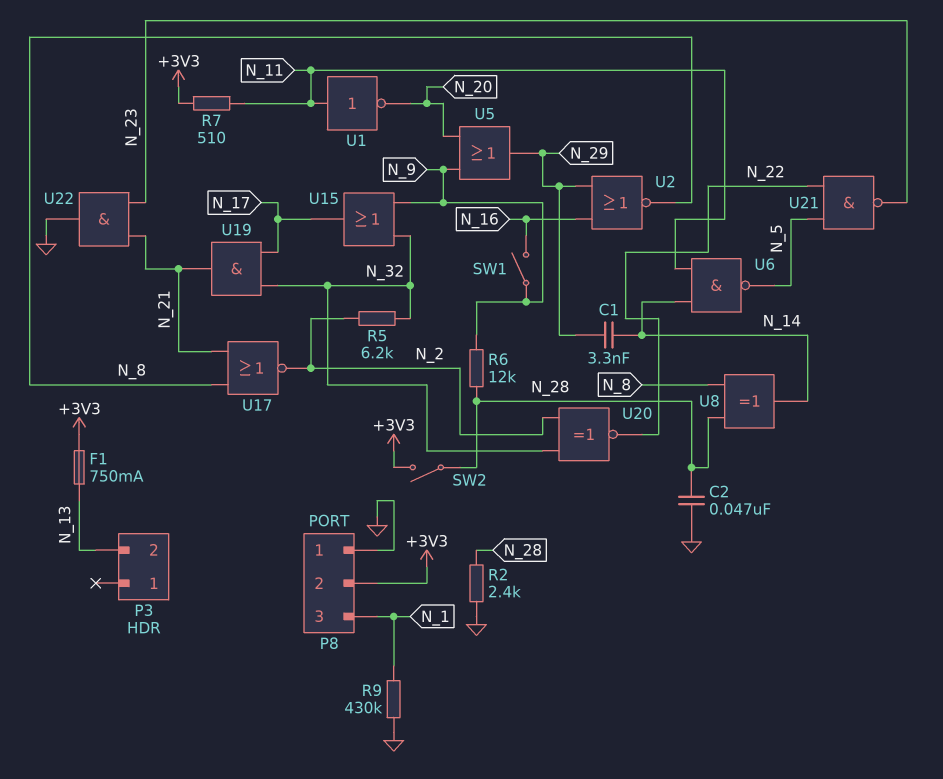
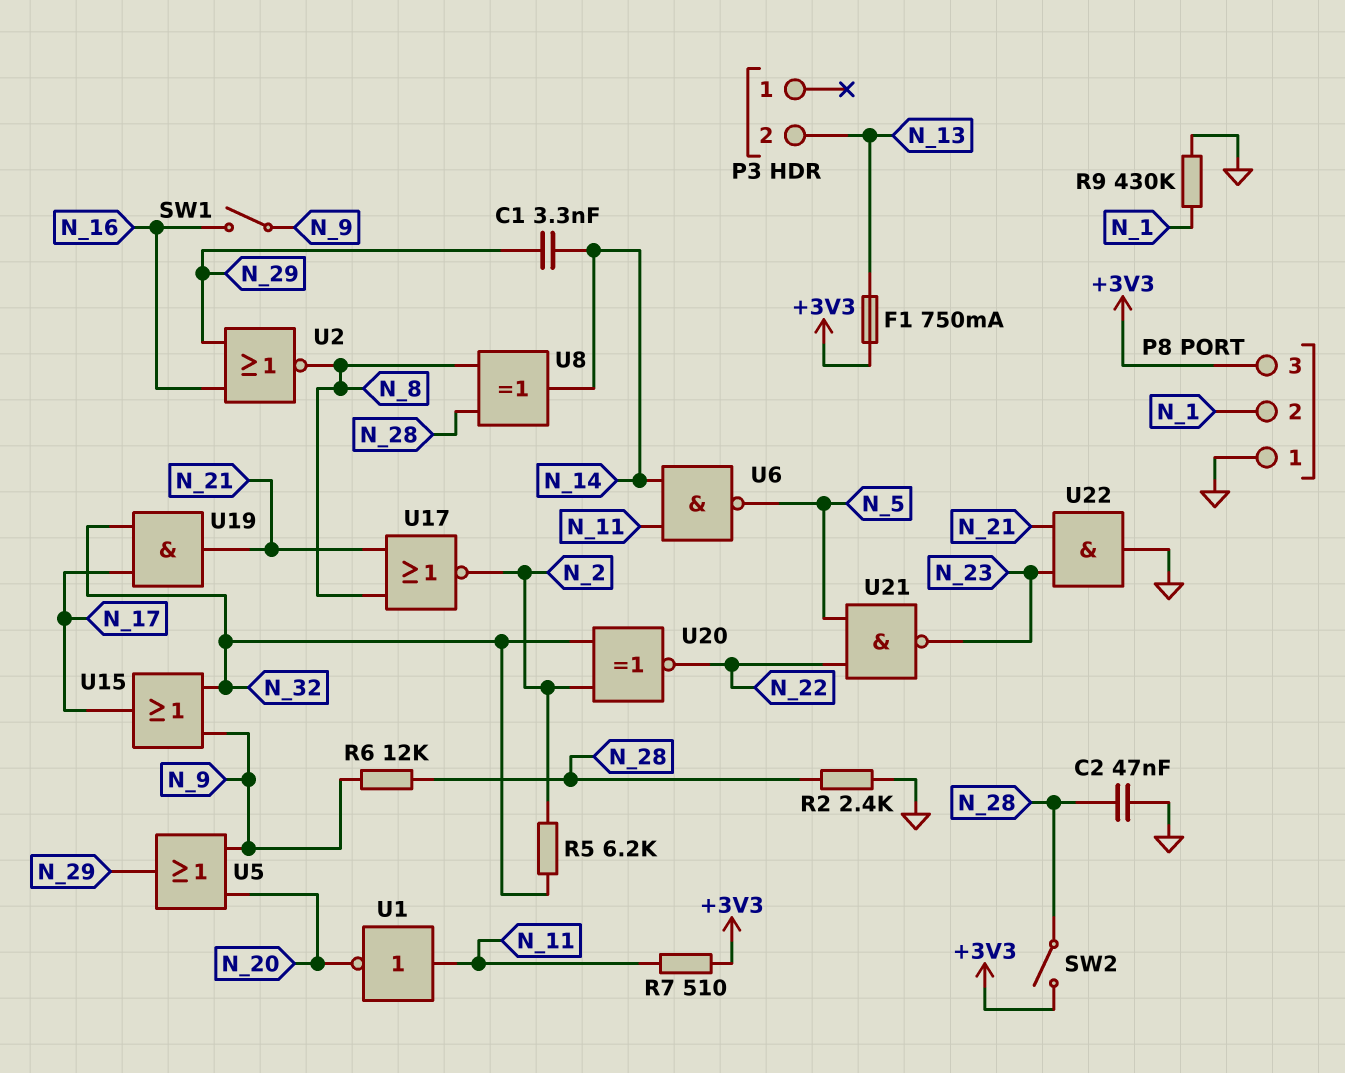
P8 pin 2: +3V3 -> N_1
P8 pin 3: N_1 -> +3V3

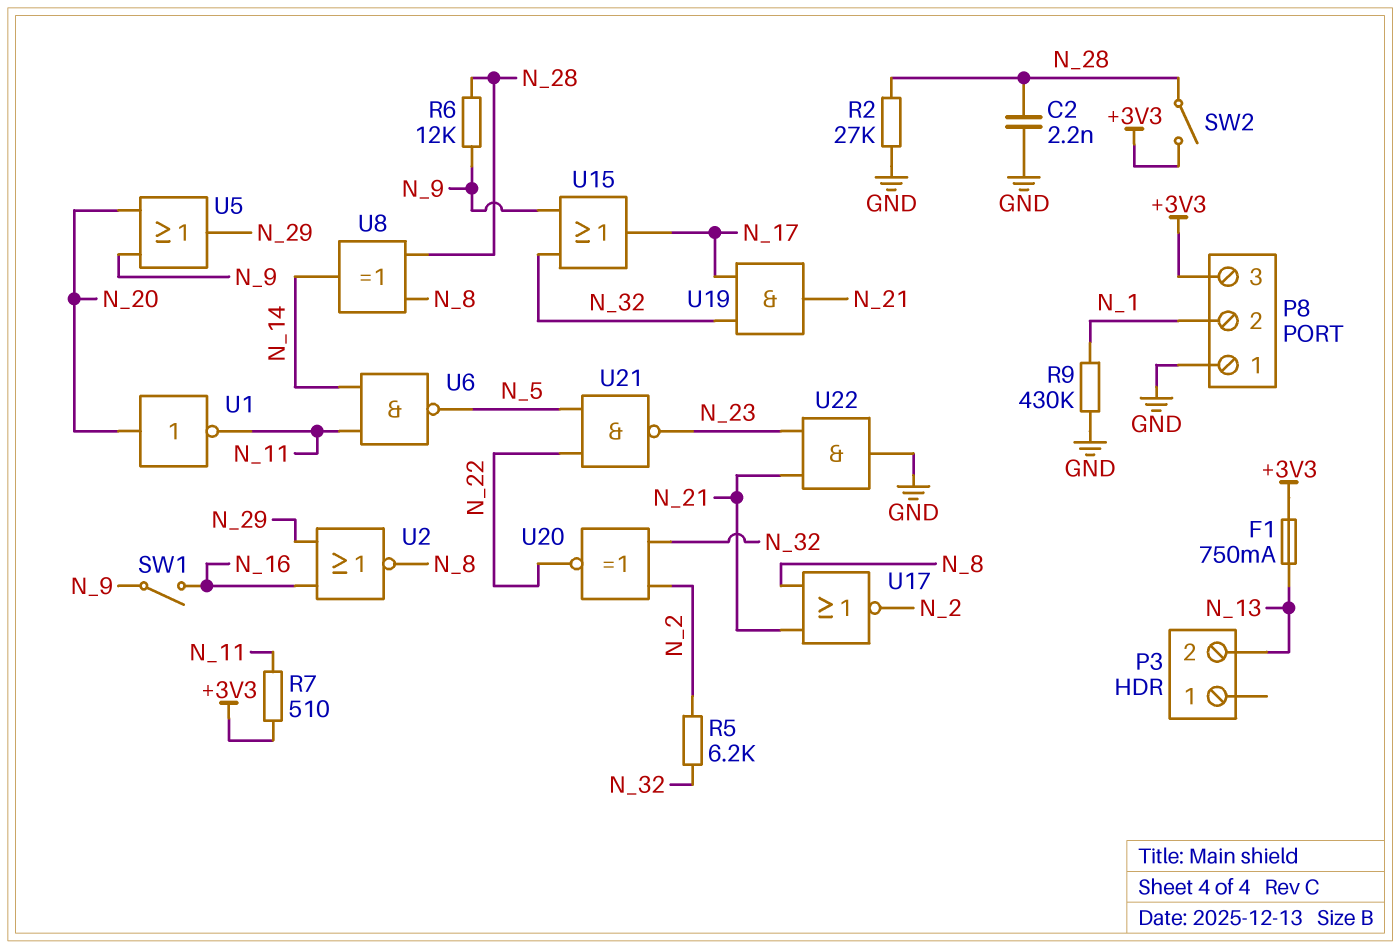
C1: 3.3nF (N_14, N_29) -> none
C2: 47nF (GND, N_28) -> 2.2nF (GND, N_28)
R2: 2.4k (GND, N_28) -> 27k (GND, N_28)
U1: NOT (in N_11, out N_20) -> NOT (in N_20, out N_11)

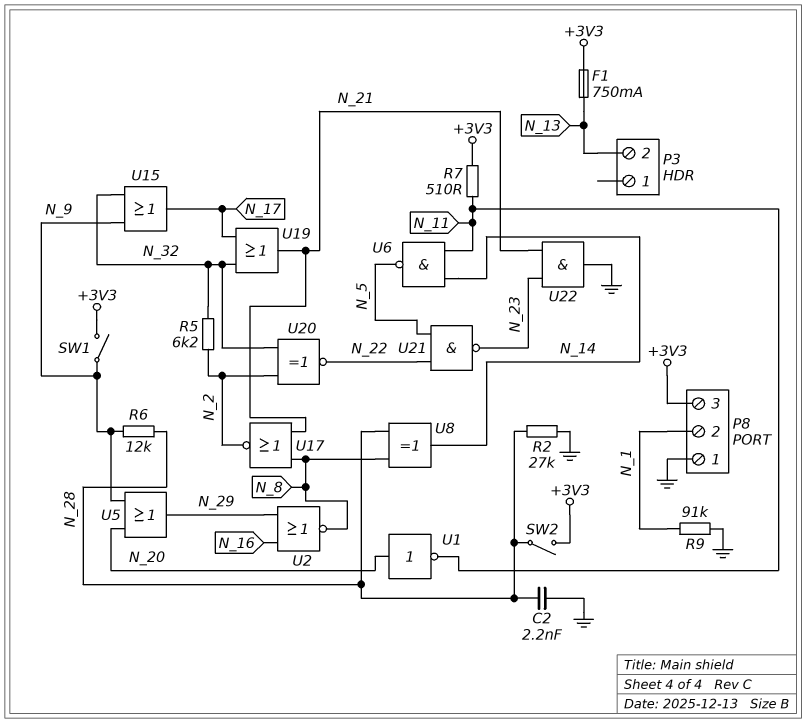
R9: 430k (GND, N_1) -> 91k (GND, N_1)
SW1: switch (N_9, N_16) -> switch (+3V3, N_9)
U19: AND (in N_17, in N_32, out N_21) -> OR (in N_17, in N_32, out N_21)

